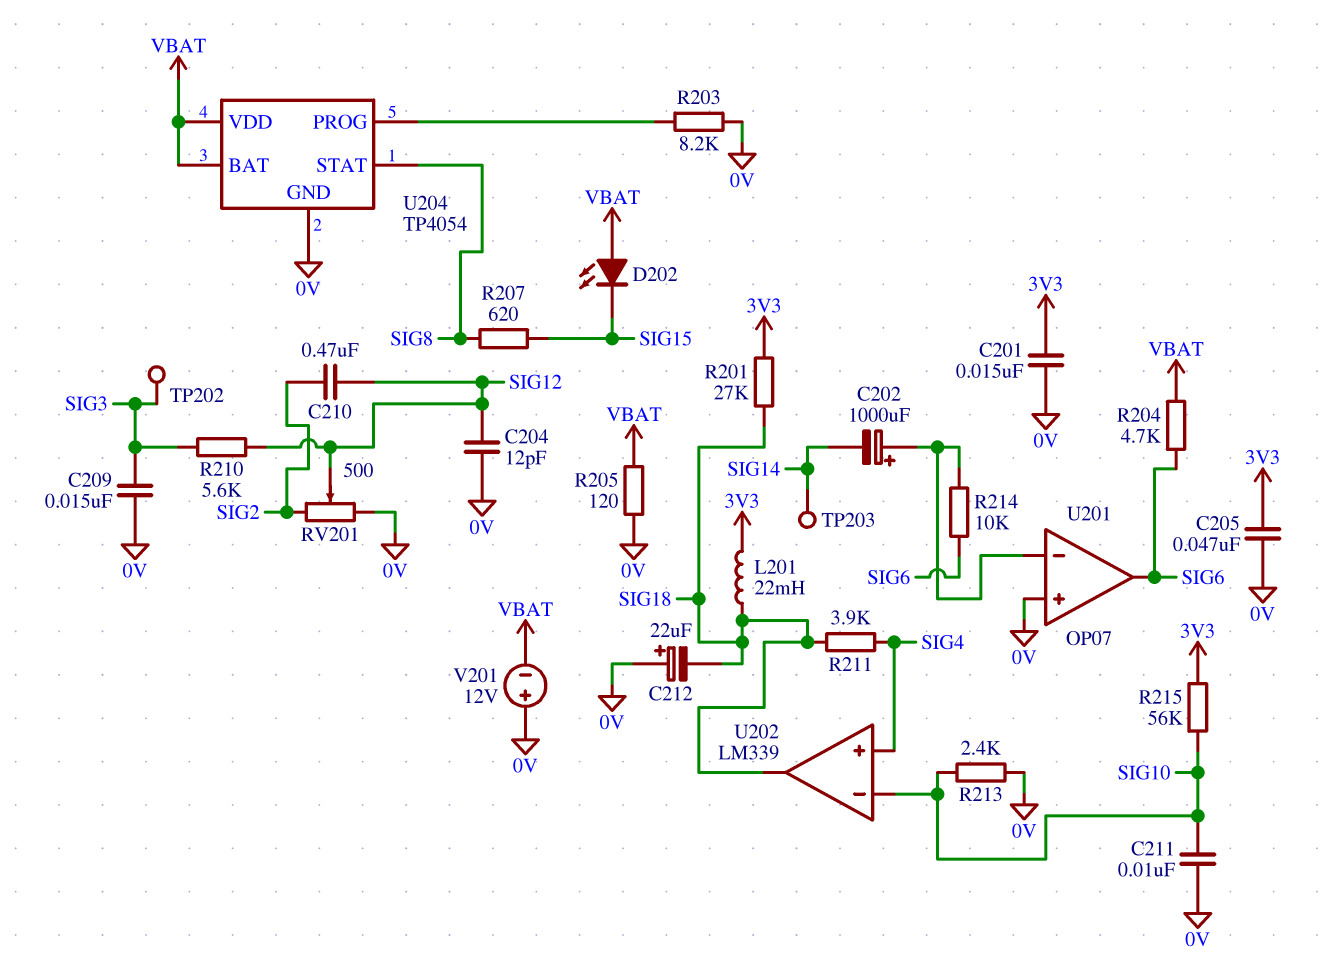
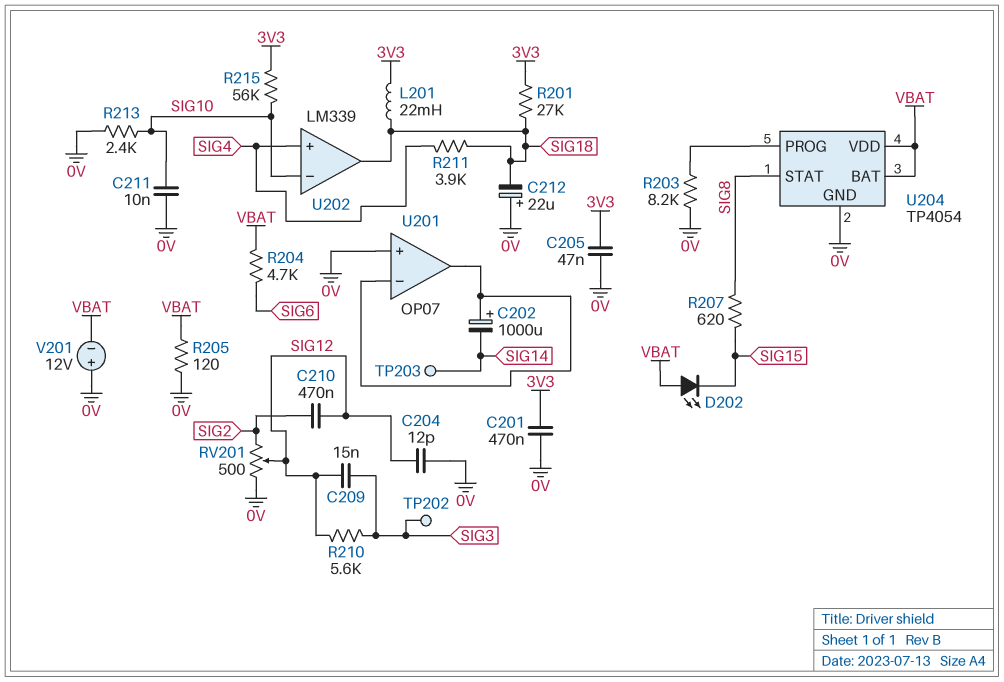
C201: 15nF (0V, 3V3) -> 470nF (0V, 3V3)
C209: 15nF (0V, SIG3) -> 15nF (SIG3, SIG12)
R214: 10k (SIG6, U201/in-) -> none
U201 pin out: SIG6 -> U201/in-

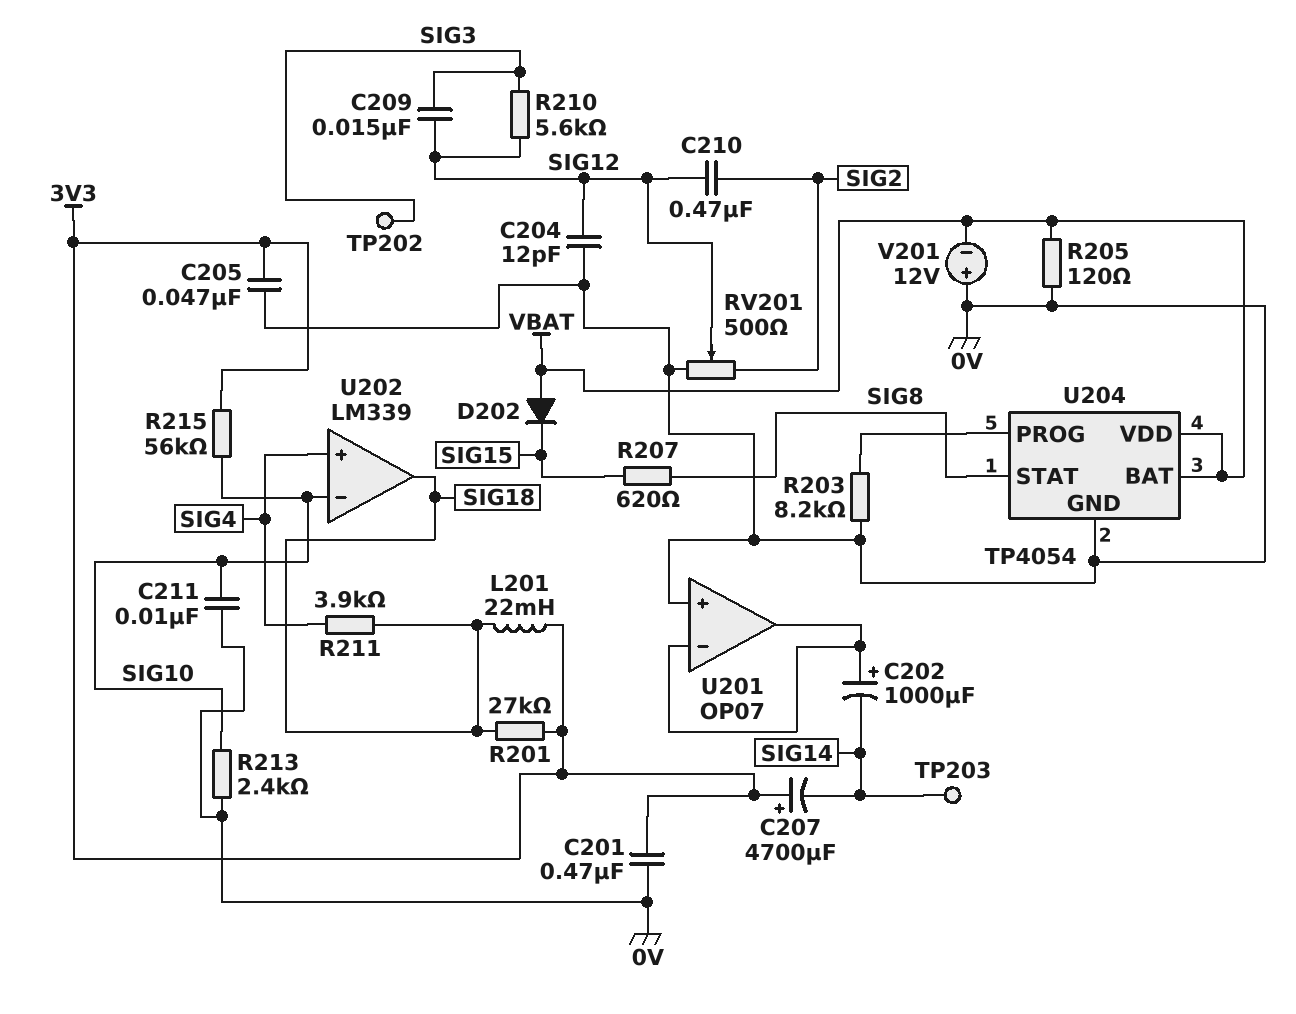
C207: none -> 4700uF (plus 3V3, minus SIG14)
C212: 22uF (plus 0V, minus SIG18) -> none
D202: LED (A VBAT, K SIG15) -> diode (A VBAT, K SIG15)
R204: 4.7k (SIG6, VBAT) -> none

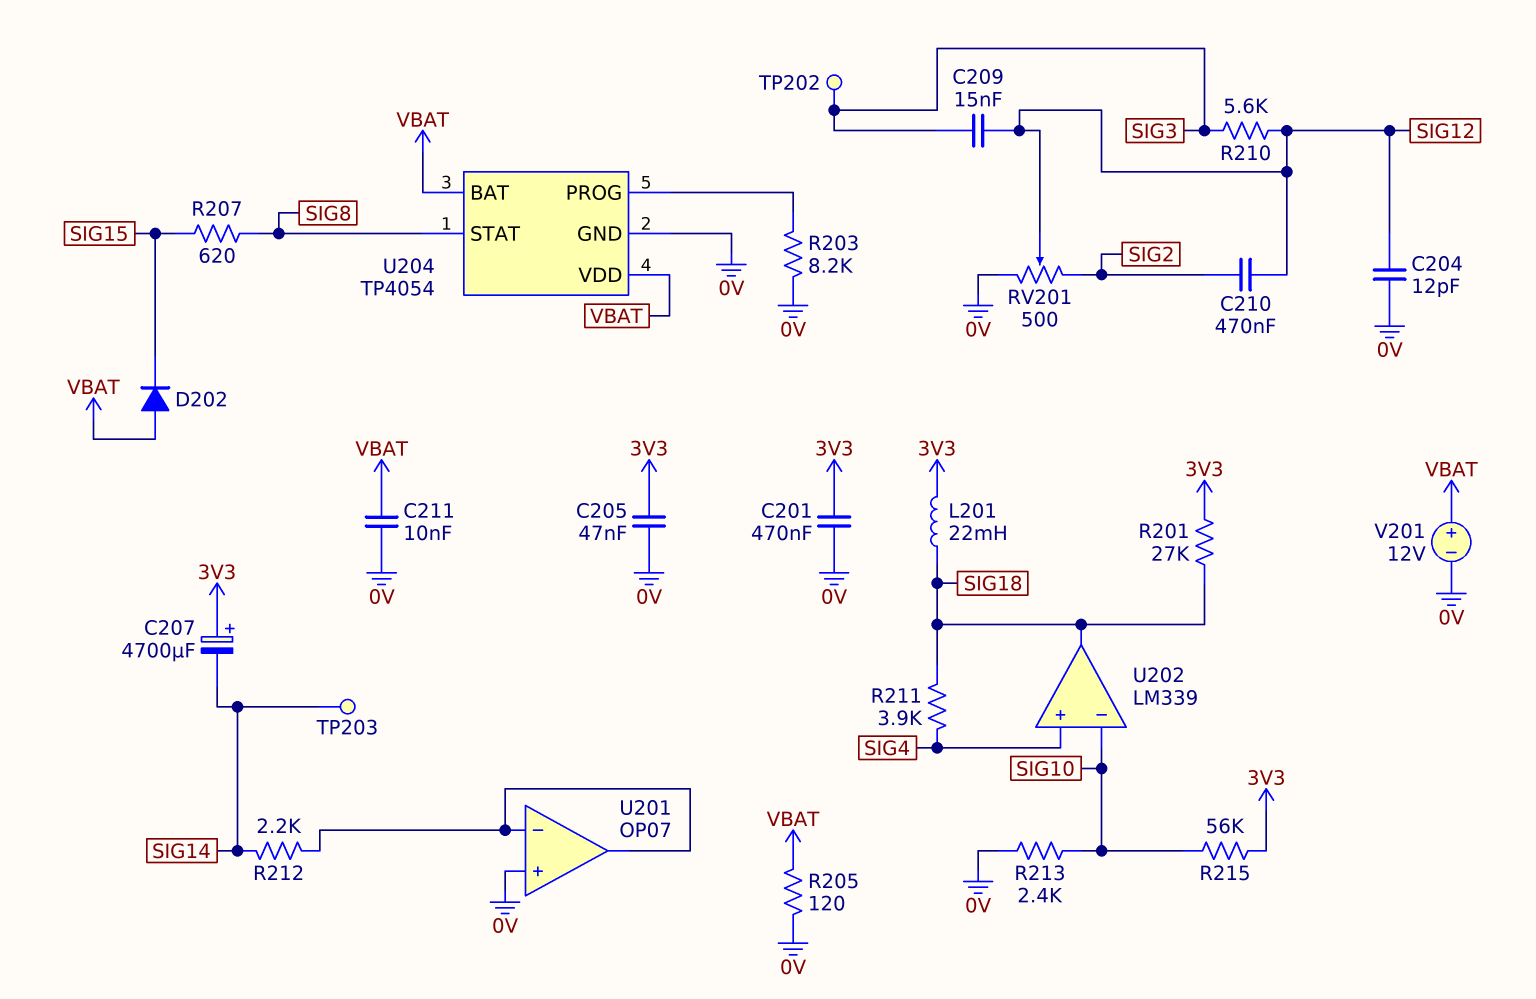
C202: 1000uF (plus U201/in-, minus SIG14) -> none
C211: 10nF (0V, SIG10) -> 10nF (0V, VBAT)
R212: none -> 2.2k (SIG14, U201/in-)
V201: 12V (plus 0V, minus VBAT) -> 12V (plus VBAT, minus 0V)

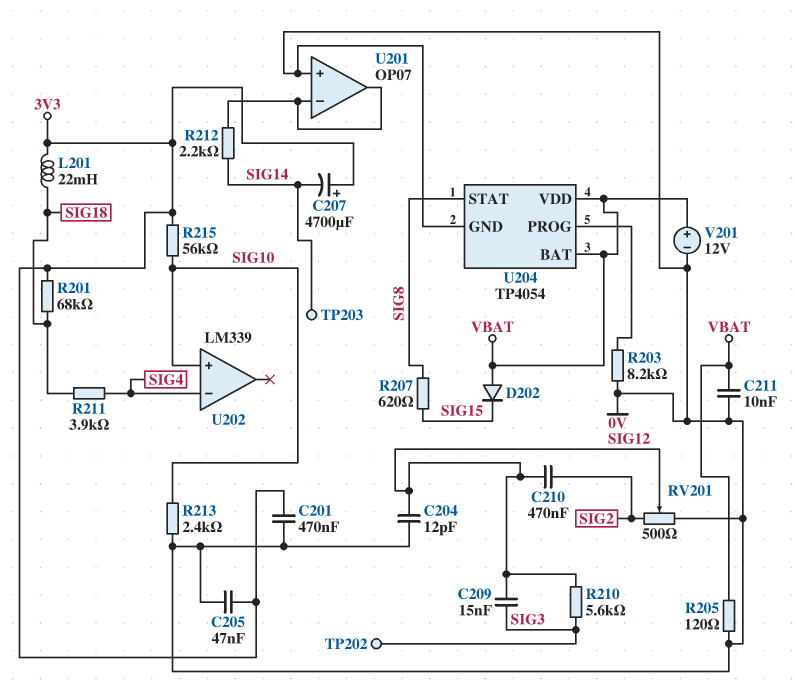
R201: 27k (3V3, SIG18) -> 68k (3V3, SIG18)
U202 pin in+: SIG4 -> SIG10
U202 pin in-: SIG10 -> SIG4
U202 pin out: SIG18 -> none

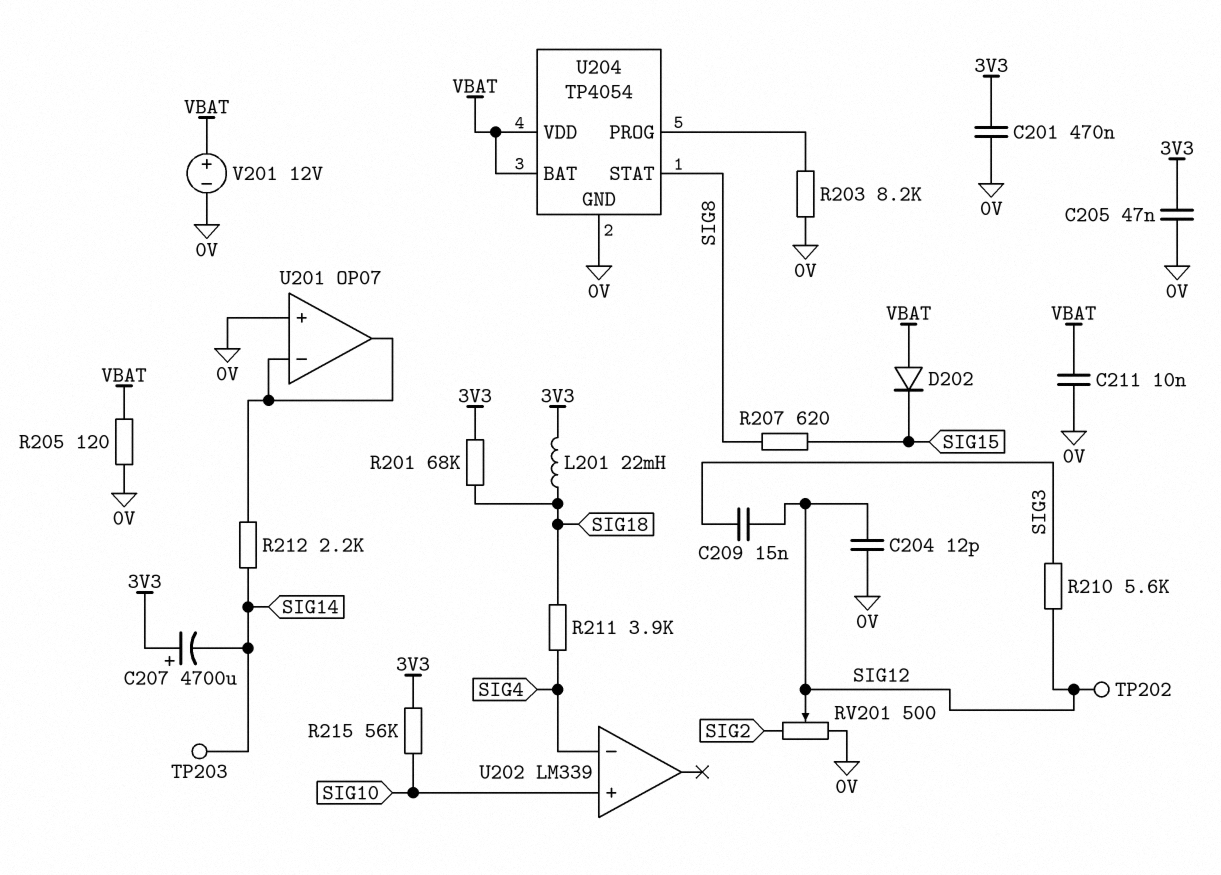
C210: 470nF (SIG2, SIG12) -> none
R213: 2.4k (0V, SIG10) -> none
TP202: test point (SIG3) -> test point (SIG12)

